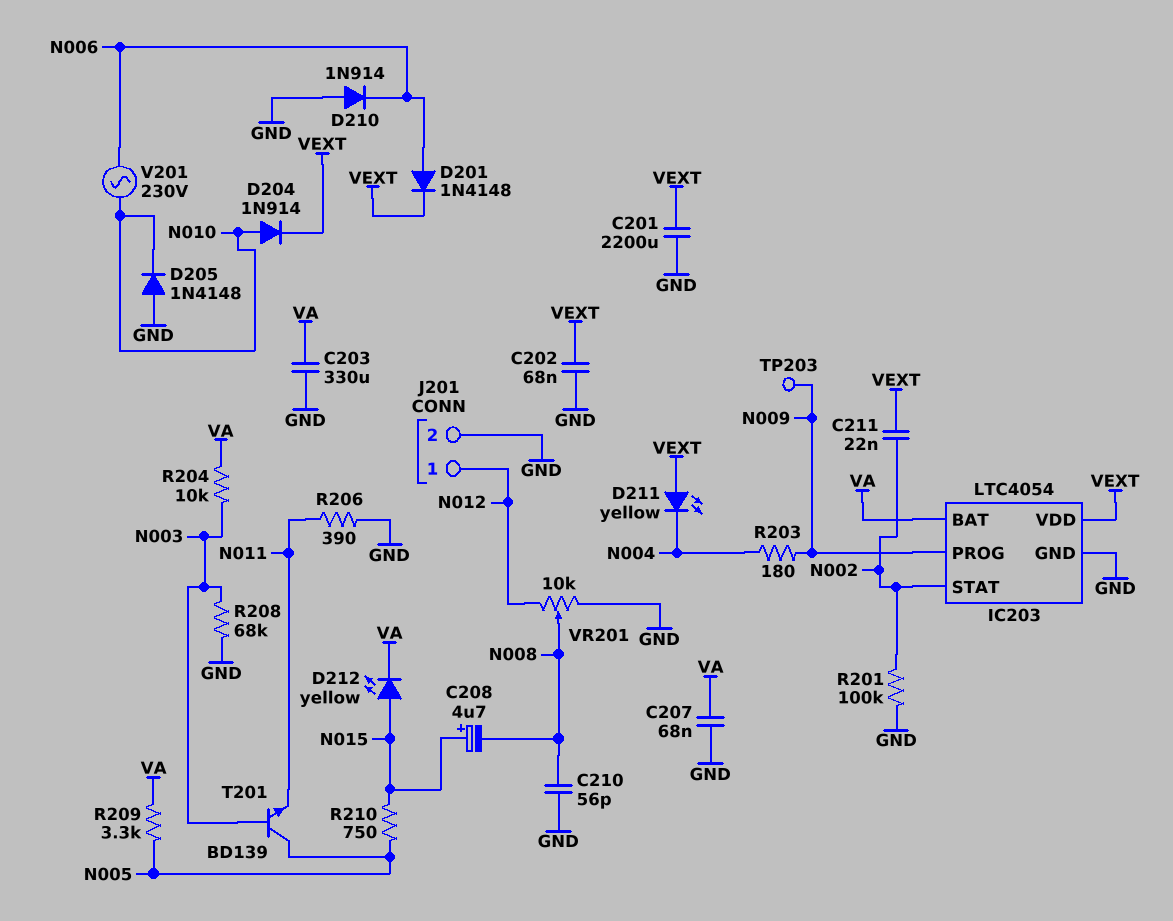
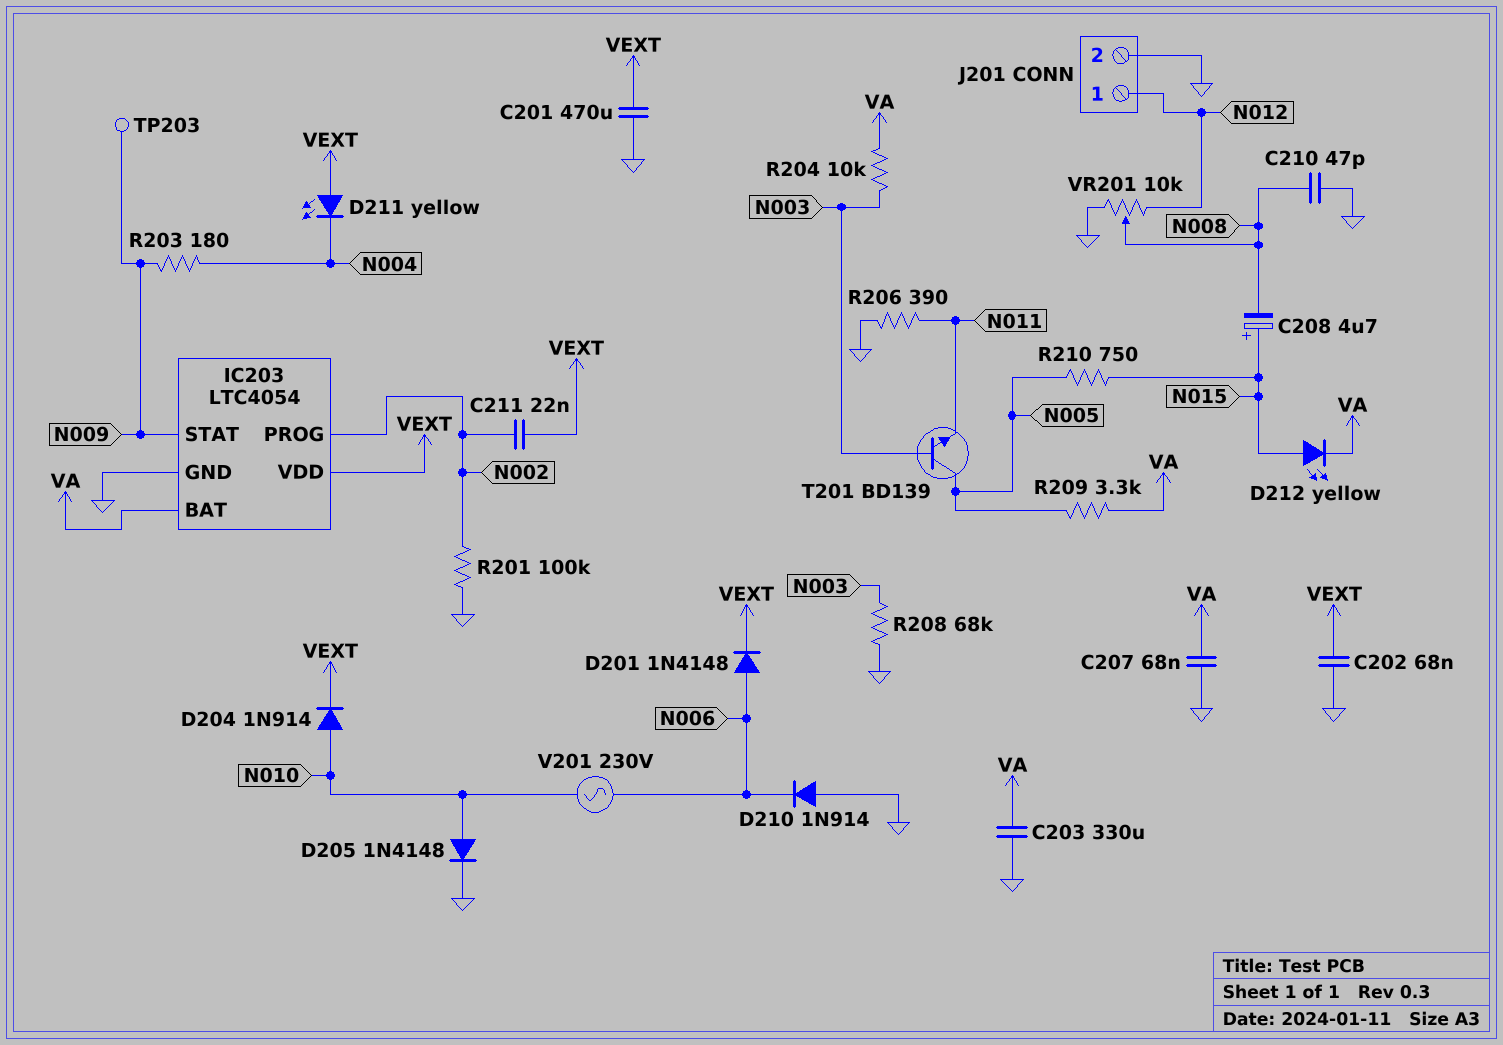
C201: 2200uF (GND, VEXT) -> 470uF (GND, VEXT)
C210: 56pF (GND, N008) -> 47pF (GND, N008)
D205: diode 1N4148 (A GND, K N010) -> diode 1N4148 (A N010, K GND)
IC203 pin PROG: N009 -> N002
IC203 pin STAT: N002 -> N009

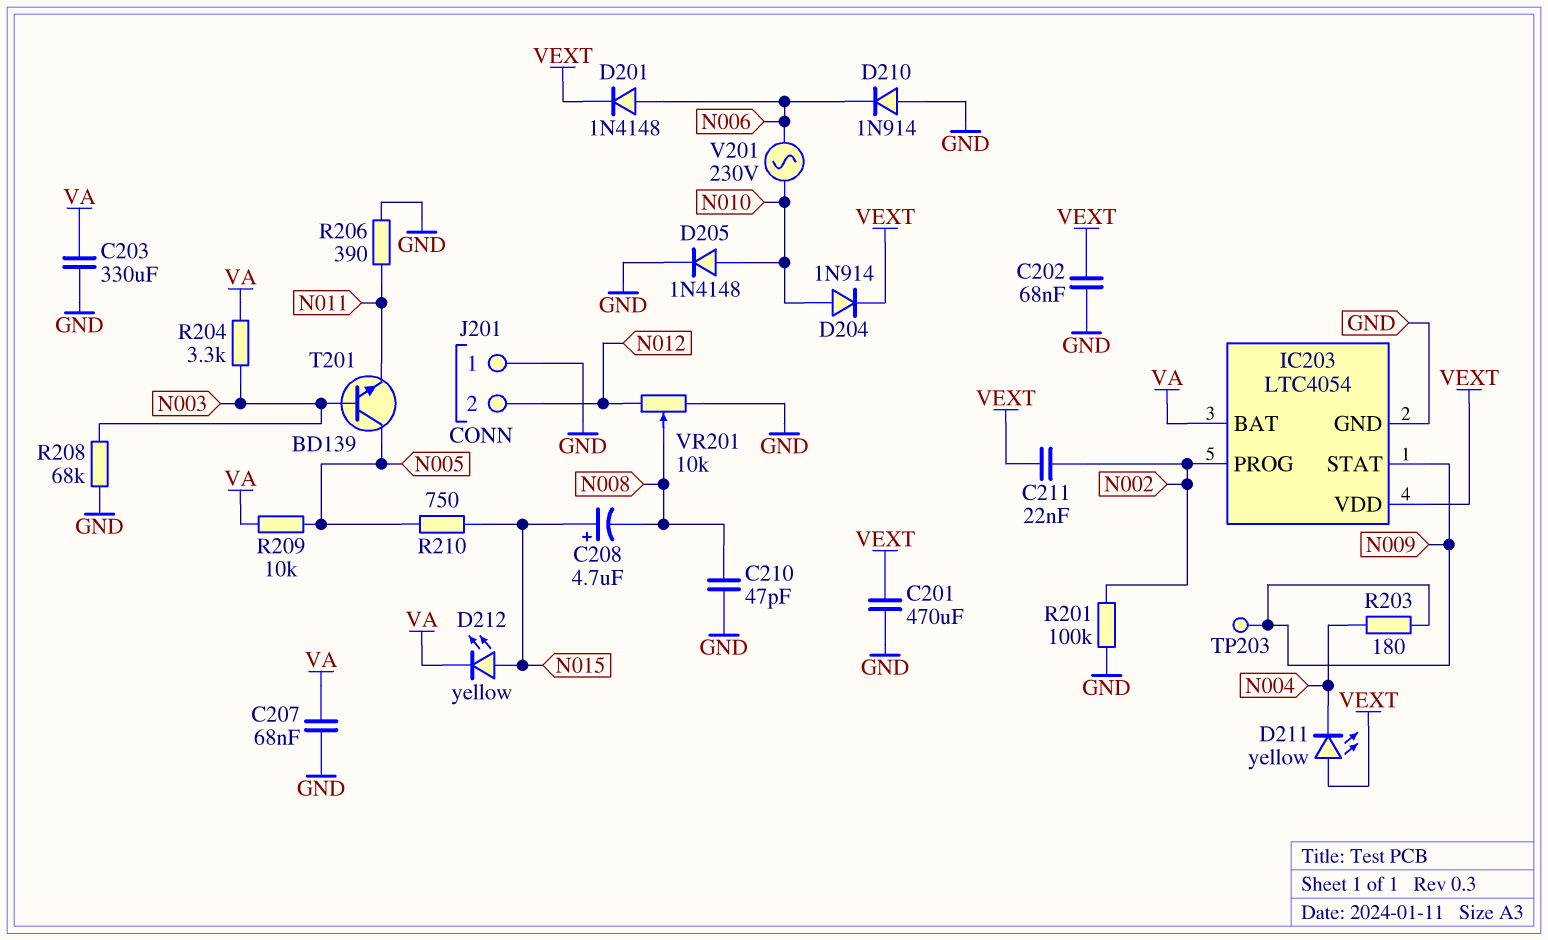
J201 pin 1: N012 -> GND
J201 pin 2: GND -> N012
R204: 10k (N003, VA) -> 3.3k (N003, VA)
R209: 3.3k (N005, VA) -> 10k (N005, VA)

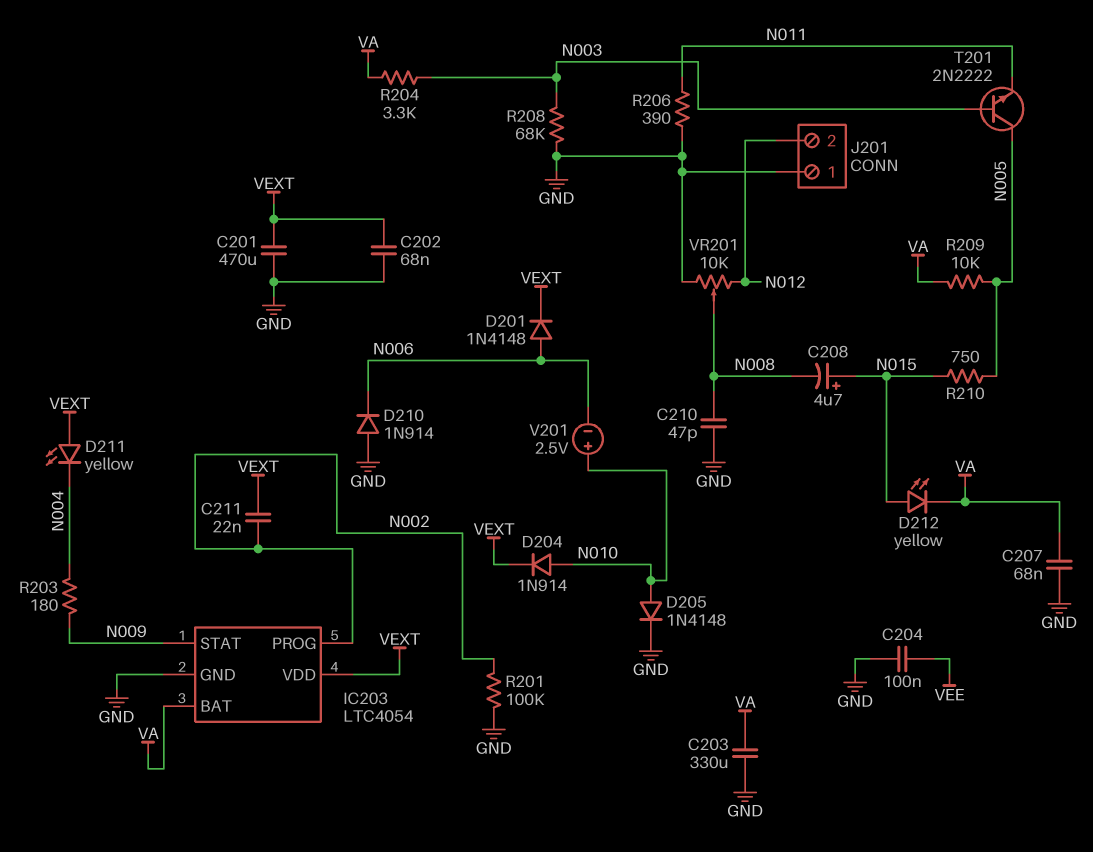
C204: none -> 100nF (GND, VEE)
T201: NPN BD139 (B N003, C N005, E N011) -> NPN 2N2222 (B N003, C N005, E N011)
TP203: test point (N009) -> none
V201: AC 230V (N006, N010) -> 2.5V (plus N010, minus N006)

